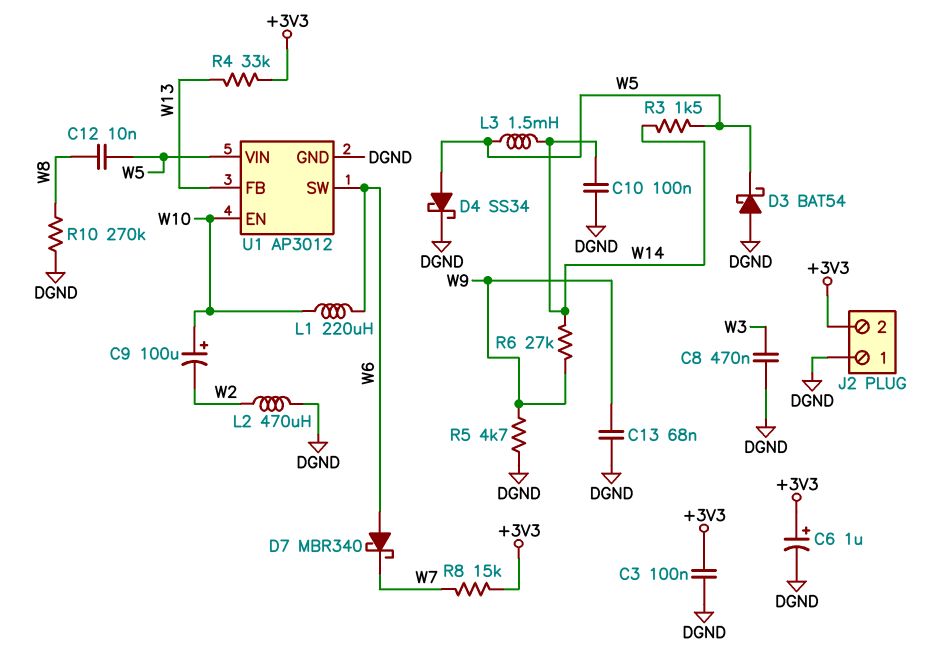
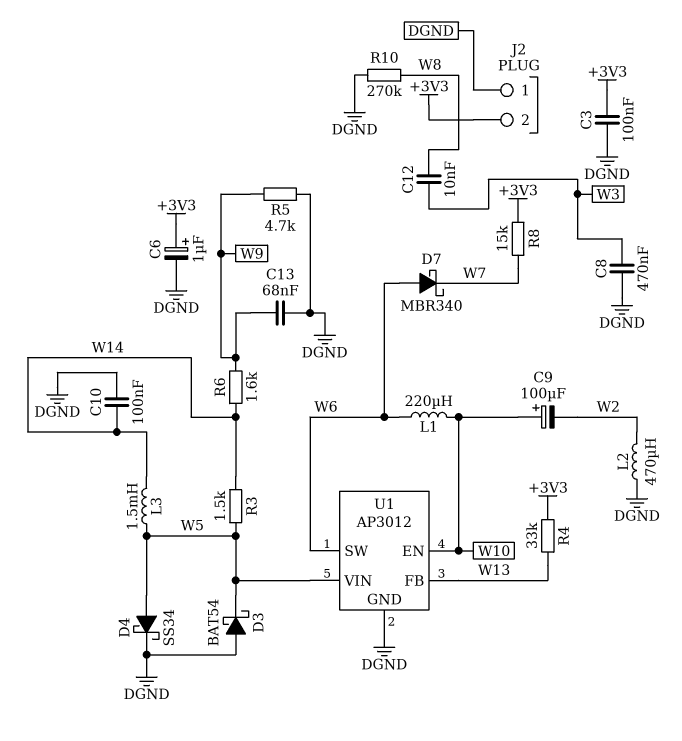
C12: 10nF (W5, W8) -> 10nF (W3, W8)
R6: 27k (W9, W14) -> 1.6k (W9, W14)

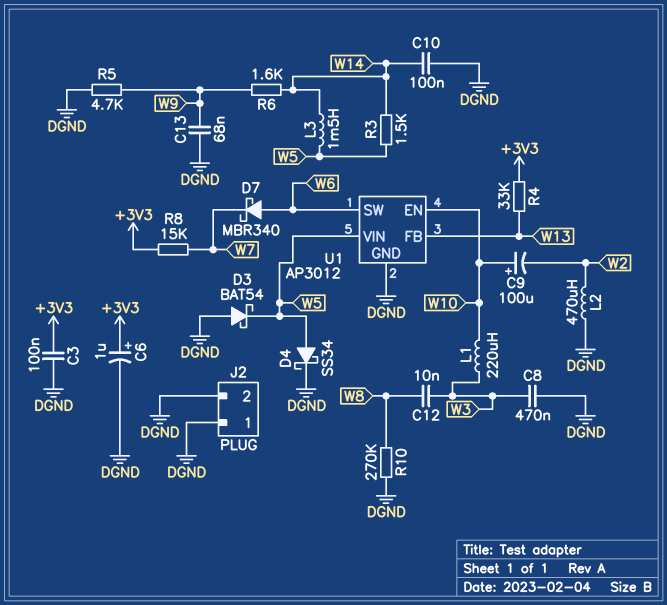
J2 pin 2: +3V3 -> DGND
L1: 220uH (W6, W10) -> 220uH (W3, W10)

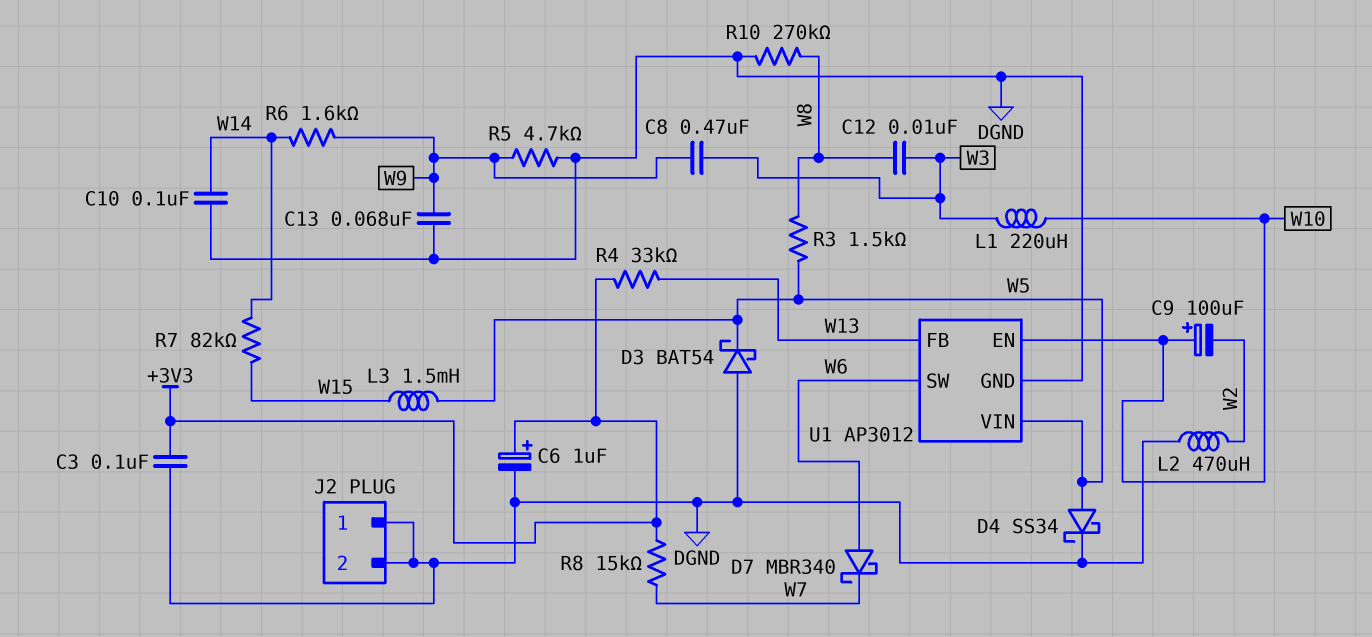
C8: 470nF (DGND, W3) -> 470nF (W3, W9)
L3: 1.5mH (W5, W14) -> 1.5mH (W5, W15)
R3: 1.5k (W5, W14) -> 1.5k (W5, W8)
R7: none -> 82k (W14, W15)

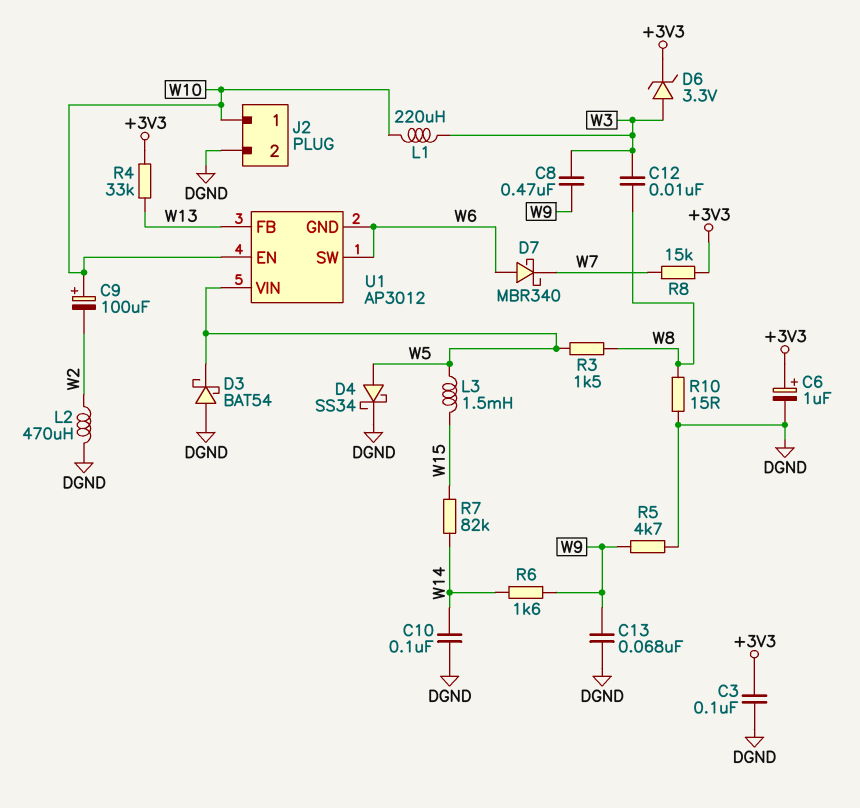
D6: none -> zener 3.3V (A W3, K +3V3)
J2 pin 1: DGND -> W10
R10: 270k (DGND, W8) -> 15 (DGND, W8)
U1 pin GND: DGND -> W6

